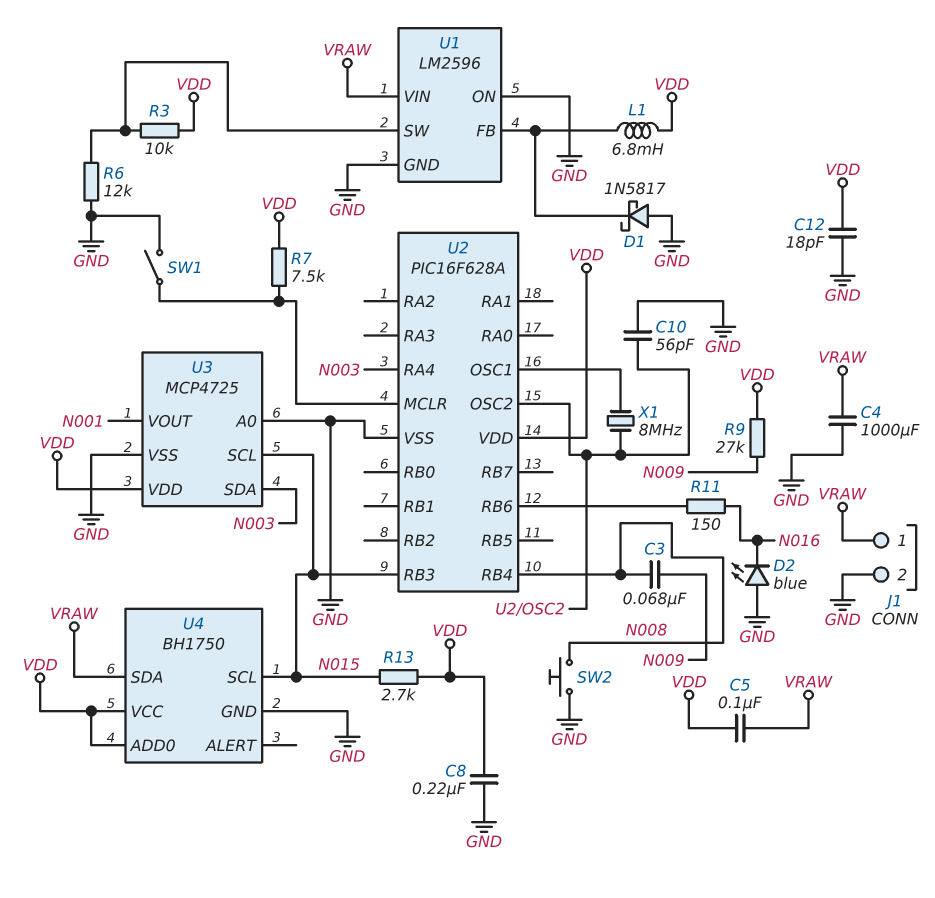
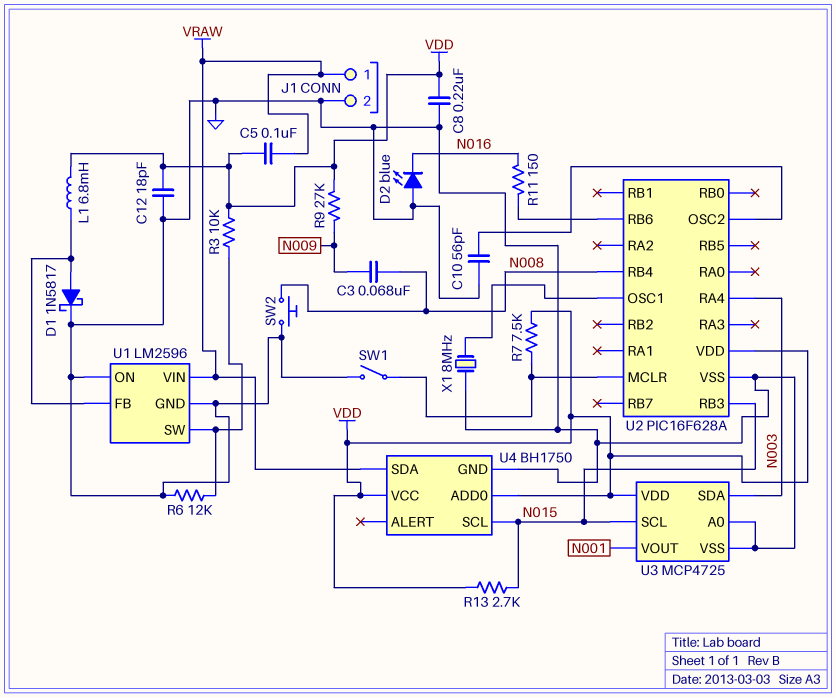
C4: 1000uF (GND, VRAW) -> none
D1: schottky 1N5817 (A GND, K U1/FB) -> schottky 1N5817 (A U1/FB, K GND)
X1: 8MHz (U2/OSC1, U2/OSC2) -> 8MHz (GND, U2/OSC1)

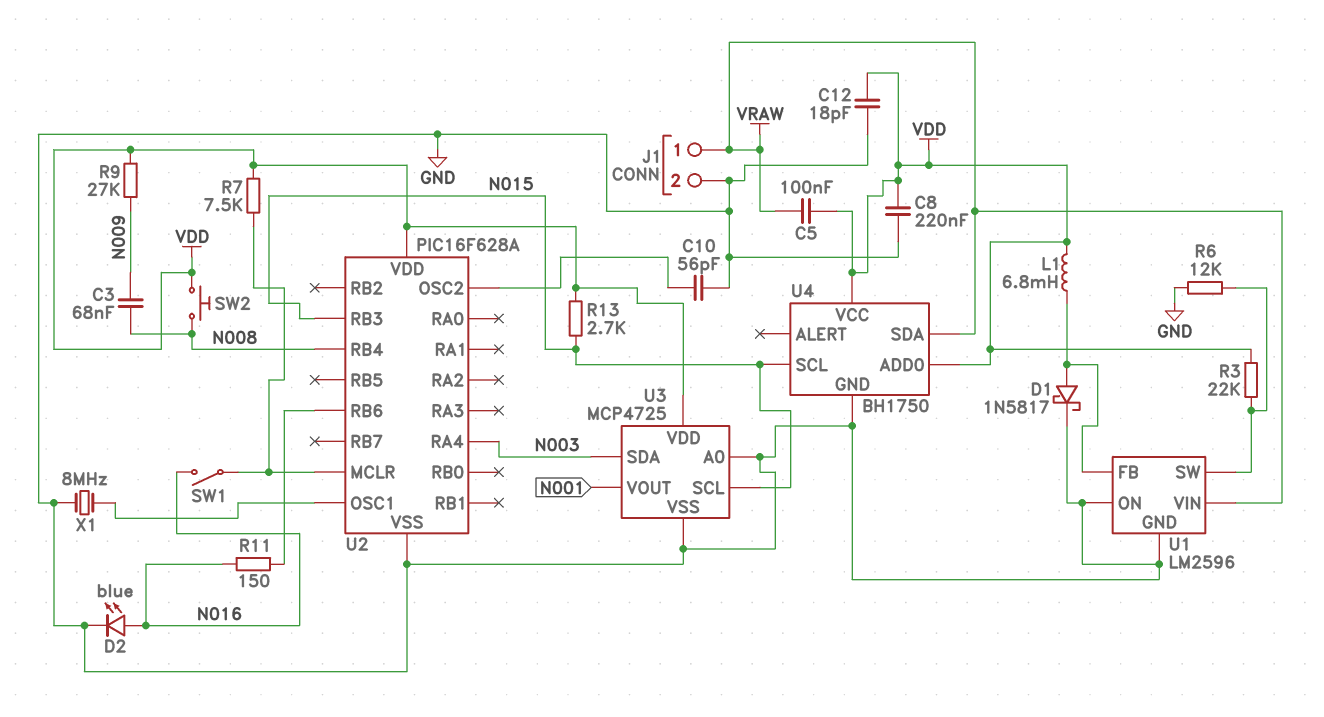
D2: LED blue (A GND, K N016) -> LED blue (A N016, K GND)
R3: 10k (U1/SW, VDD) -> 22k (U1/SW, VDD)
SW1: switch (GND, U2/MCLR) -> switch (N016, U2/MCLR)
SW2: button (GND, N008) -> button (N008, VDD)

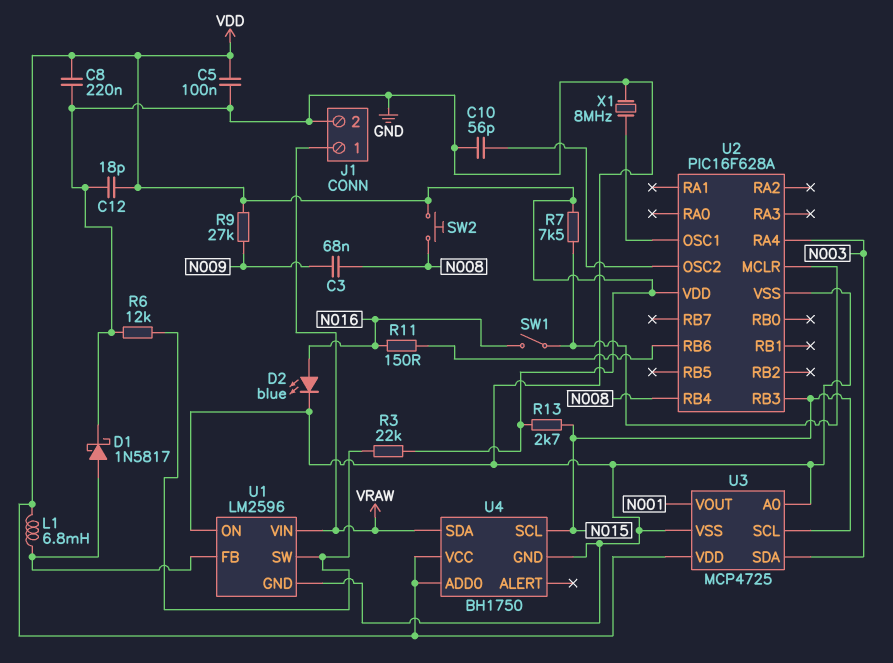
C5: 100nF (VDD, VRAW) -> 100nF (GND, VDD)

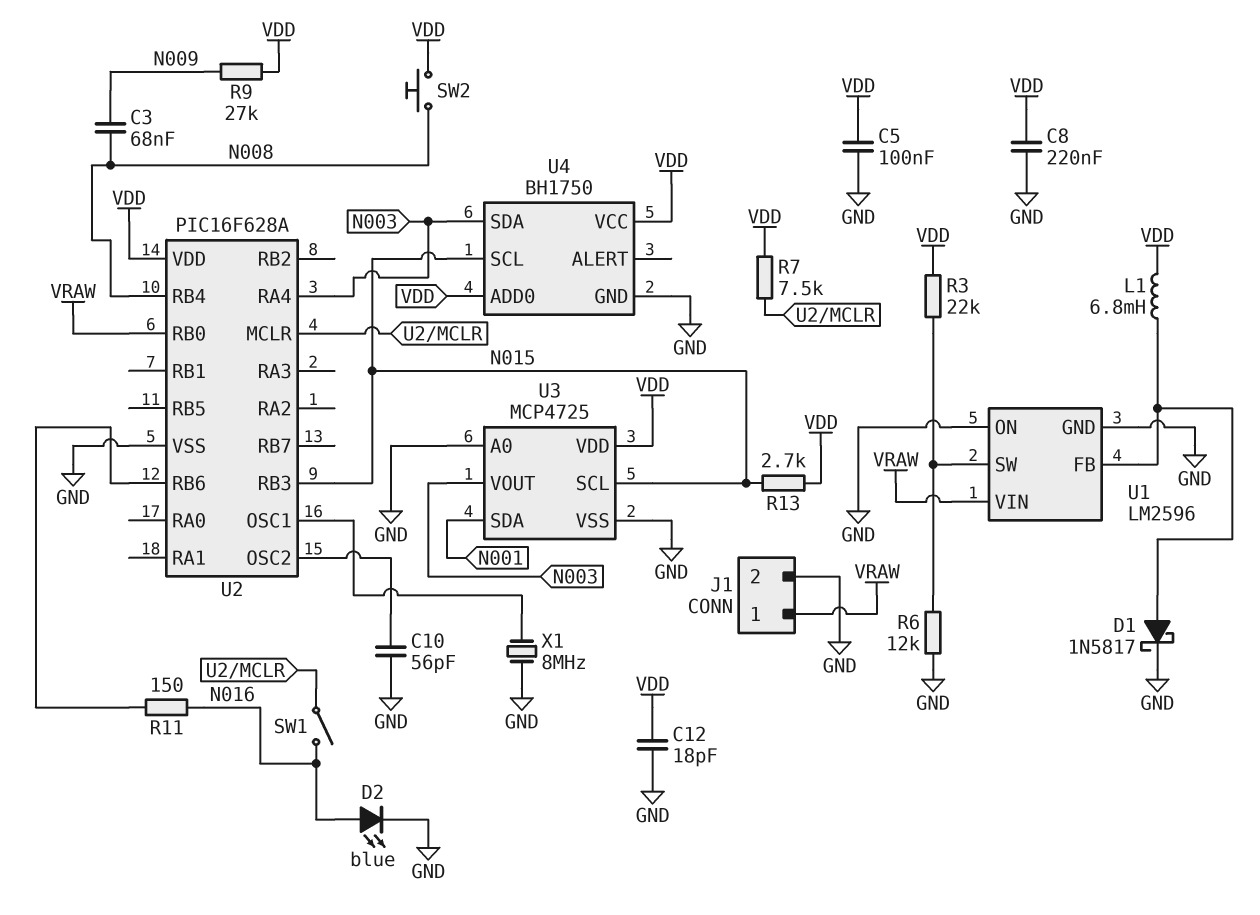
U2 pin RB0: none -> VRAW
U3 pin SDA: N003 -> N001
U3 pin VOUT: N001 -> N003
U4 pin SDA: VRAW -> N003

